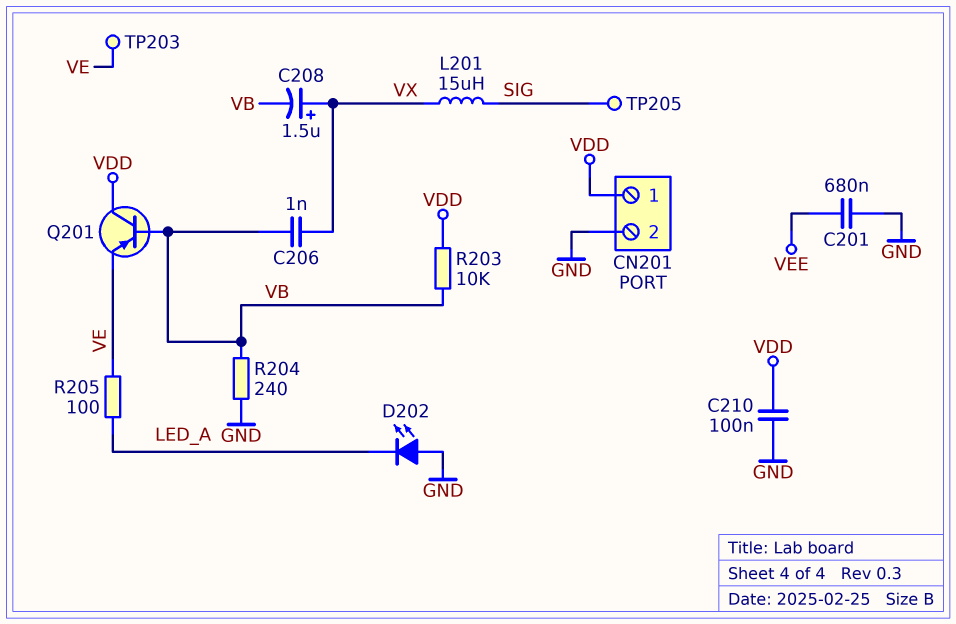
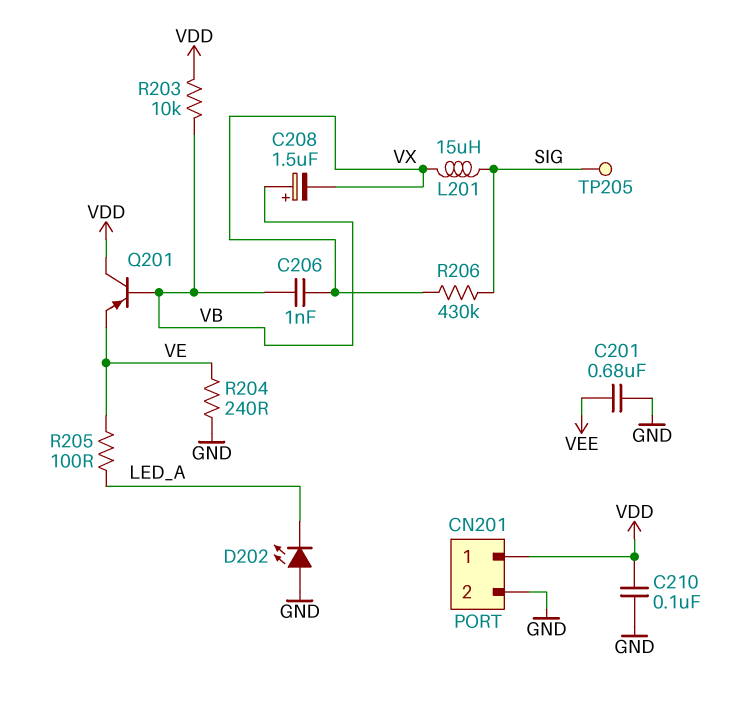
C208: 1.5uF (plus VX, minus VB) -> 1.5uF (plus VB, minus VX)
R204: 240 (GND, VB) -> 240 (GND, VE)
R206: none -> 430k (SIG, VX)
TP203: test point (VE) -> none

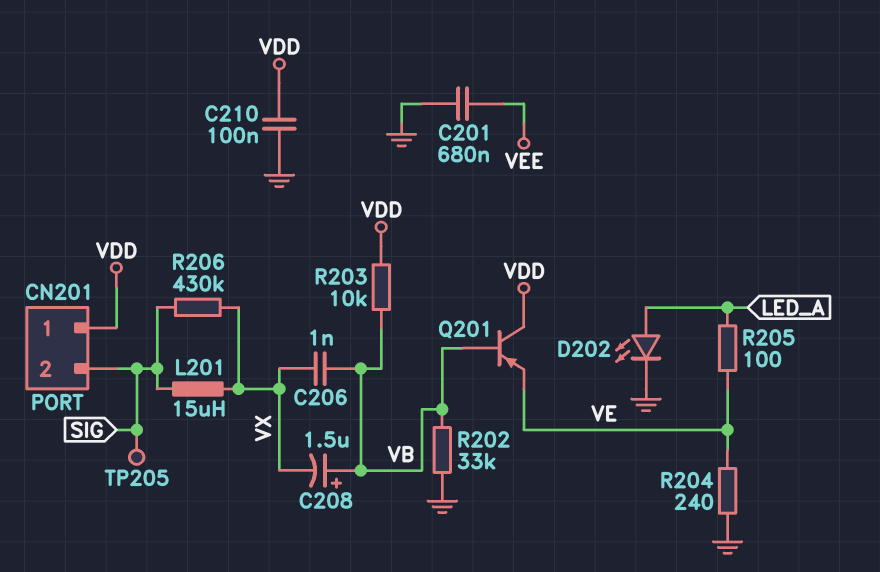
CN201 pin 2: GND -> SIG
D202: LED (A GND, K LED_A) -> LED (A LED_A, K GND)
R202: none -> 33k (GND, VB)

